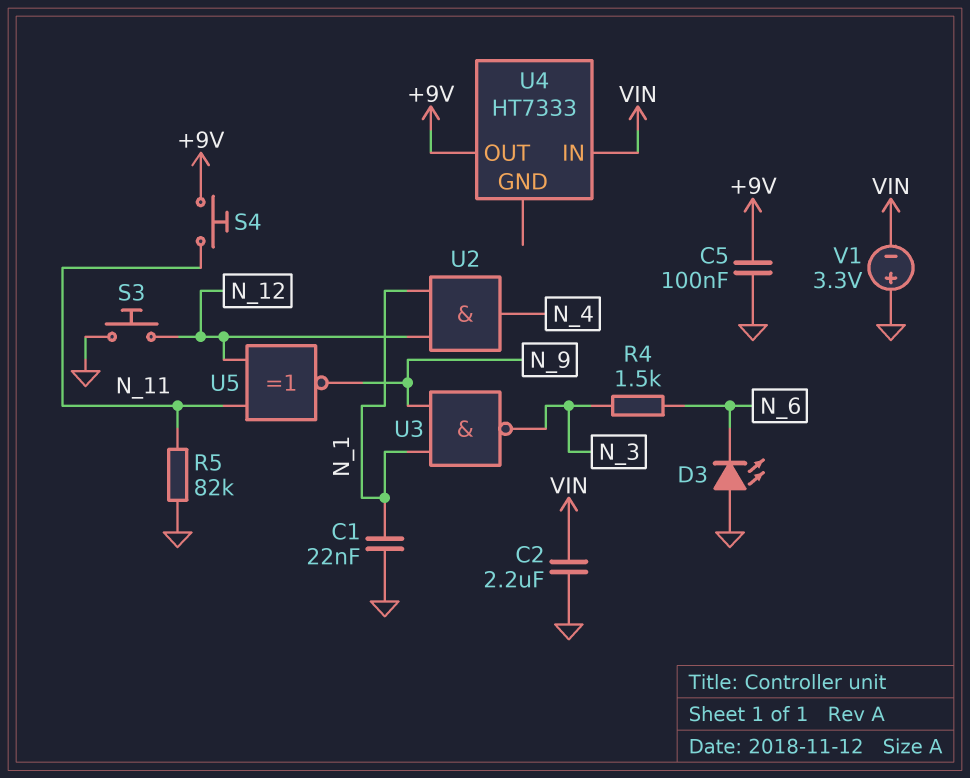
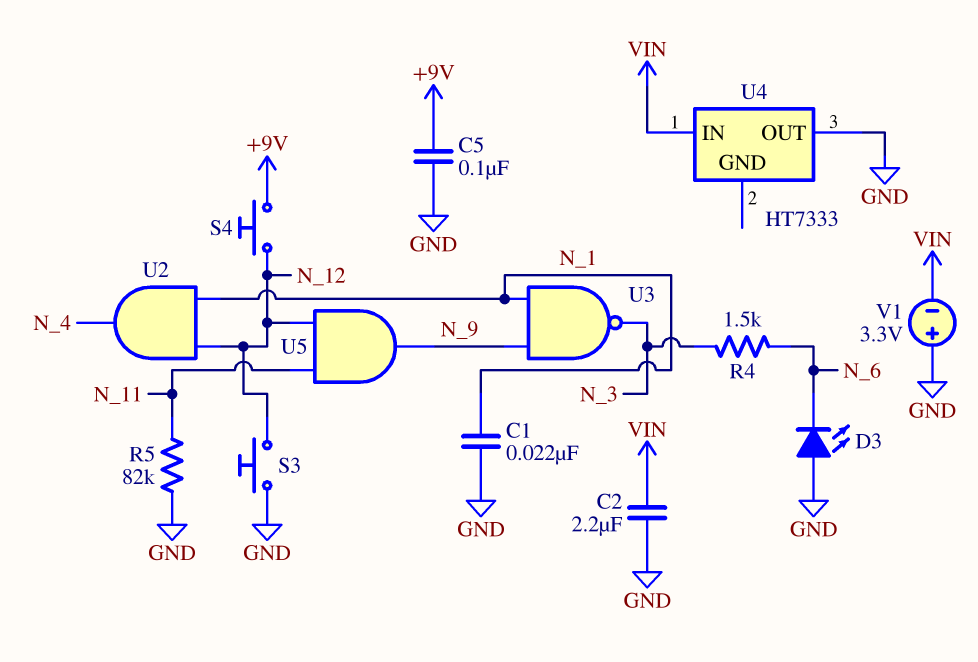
S4: button (+9V, N_11) -> button (+9V, N_12)
U4 pin OUT: +9V -> GND
U5: XNOR (in N_11, in N_12, out N_9) -> AND (in N_11, in N_12, out N_9)

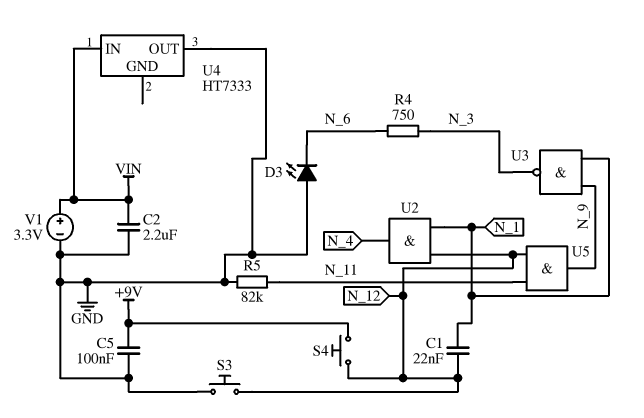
C1: 22nF (GND, N_1) -> 22nF (N_1, N_12)
R4: 1.5k (N_3, N_6) -> 750 (N_3, N_6)
V1: 3.3V (plus GND, minus VIN) -> 3.3V (plus VIN, minus GND)

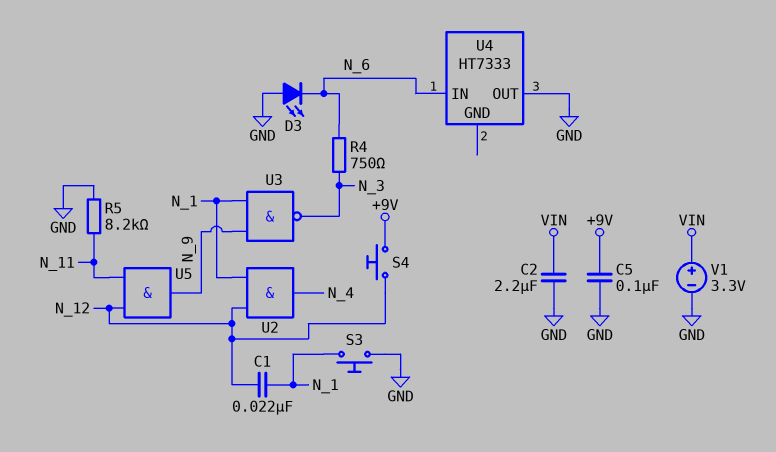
R5: 82k (GND, N_11) -> 8.2k (GND, N_11)
S3: button (GND, N_12) -> button (GND, N_1)
U4 pin IN: VIN -> N_6

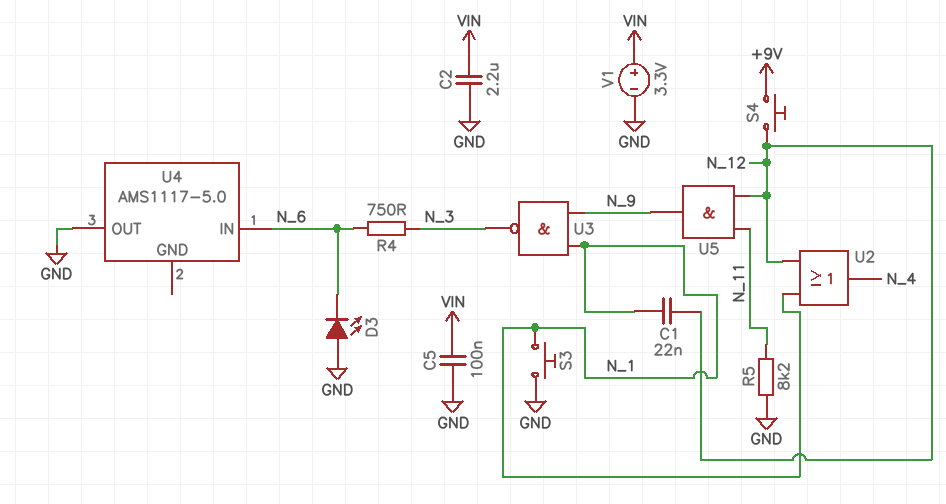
C5: 100nF (+9V, GND) -> 100nF (GND, VIN)
U2: AND (in N_1, in N_12, out N_4) -> OR (in N_1, in N_12, out N_4)
U4: HT7333 -> AMS1117-5.0

